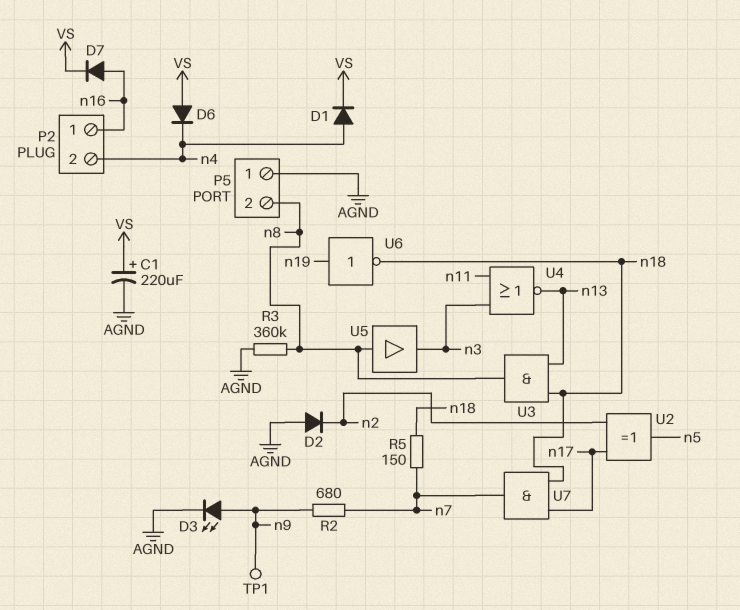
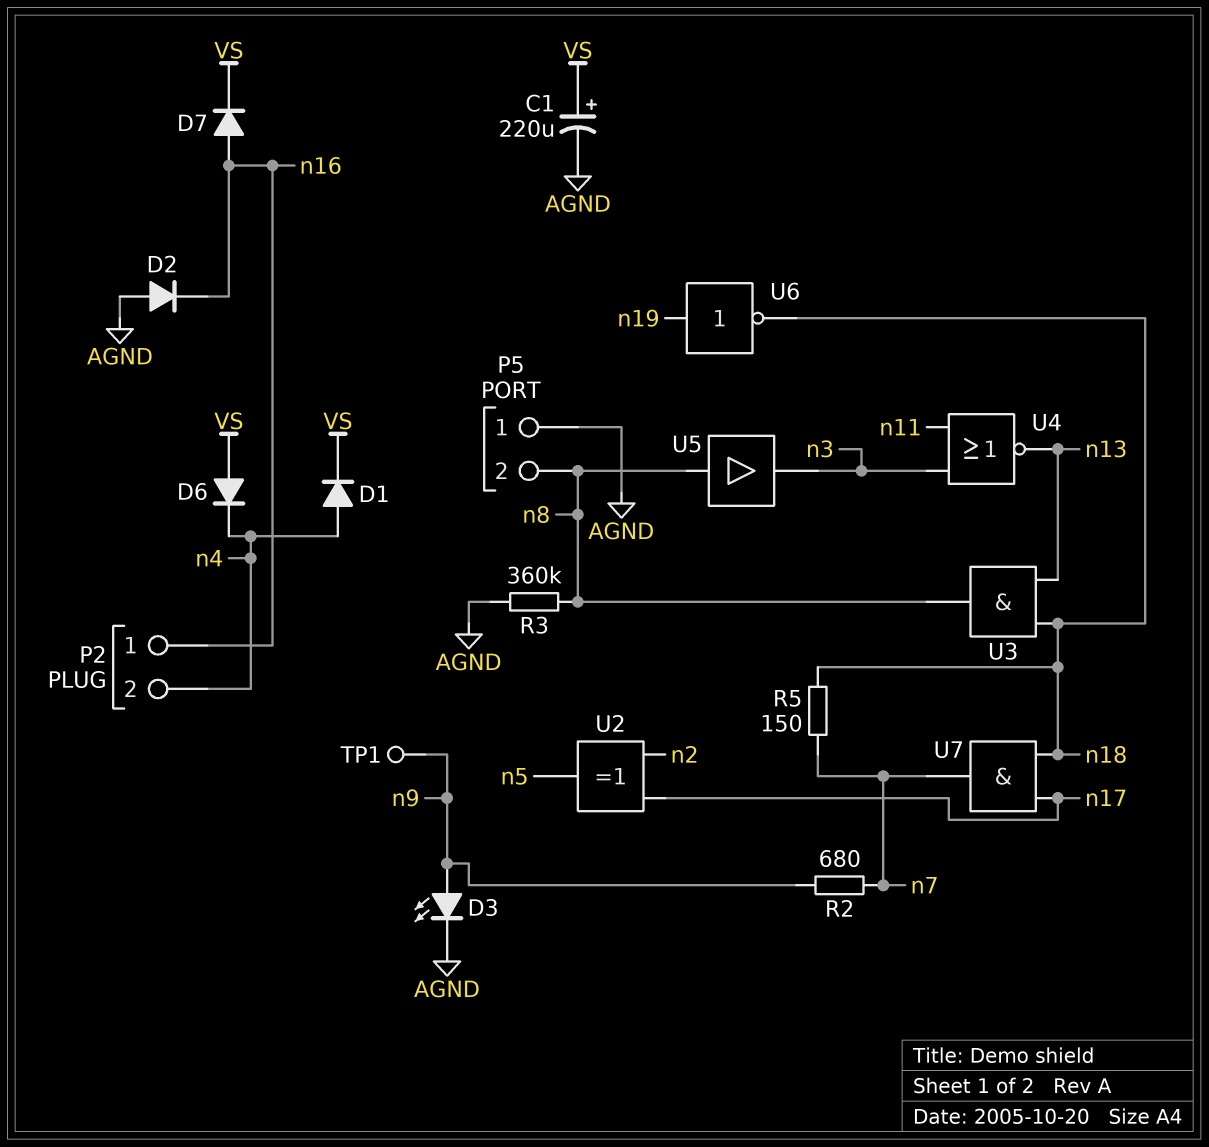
D2: diode (A AGND, K n2) -> diode (A AGND, K n16)

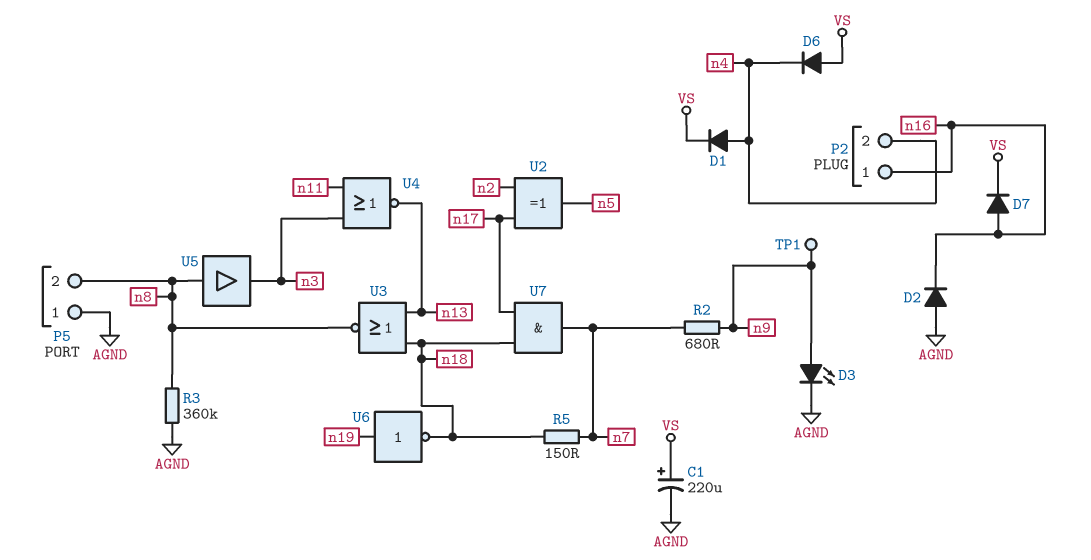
U3: AND (in n13, in n18, out n8) -> NOR (in n13, in n18, out n8)

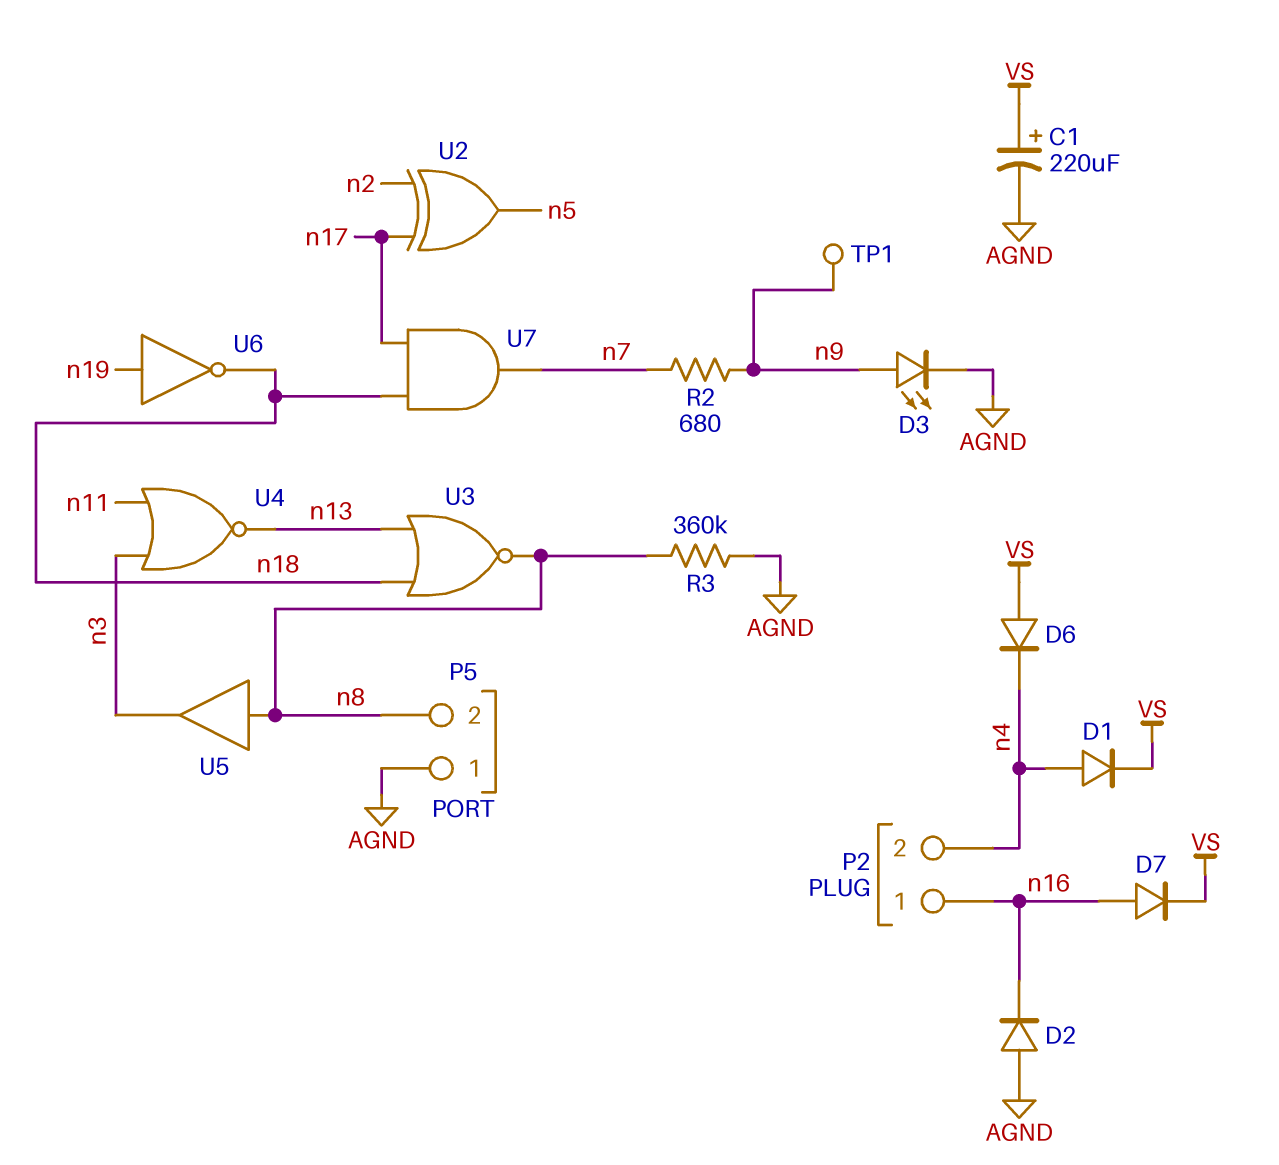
R5: 150 (n7, n18) -> none

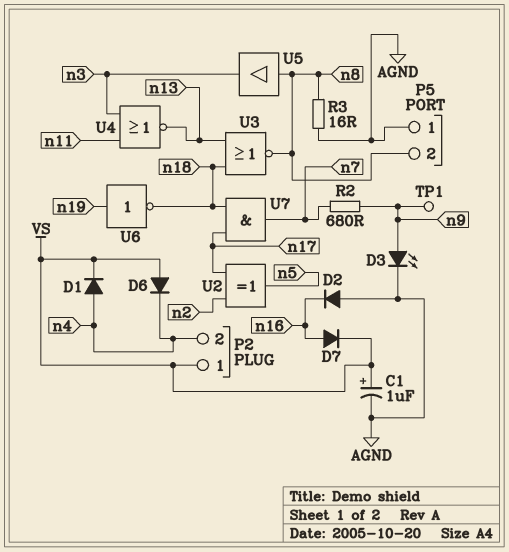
C1: 220uF (plus VS, minus AGND) -> 1uF (plus VS, minus AGND)
P2 pin 1: n16 -> VS
R3: 360k (AGND, n8) -> 16 (AGND, n8)

